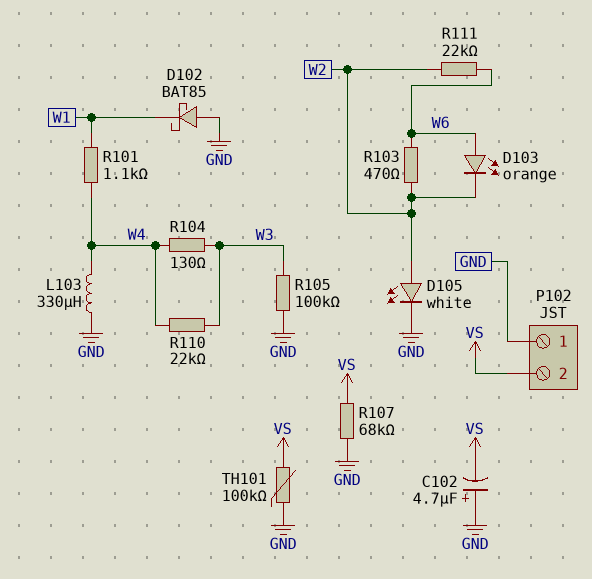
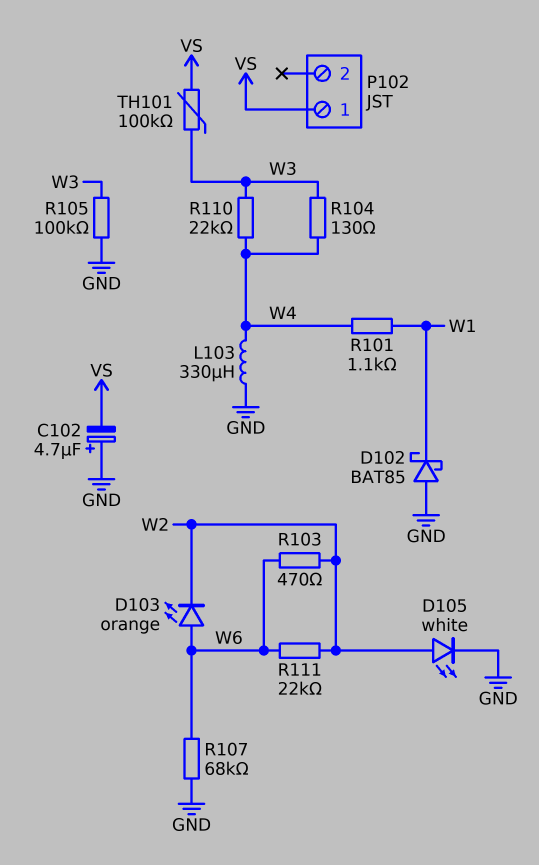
P102 pin 1: GND -> VS
P102 pin 2: VS -> none
R107: 68k (GND, VS) -> 68k (GND, W6)
TH101: 100k (GND, VS) -> 100k (VS, W3)

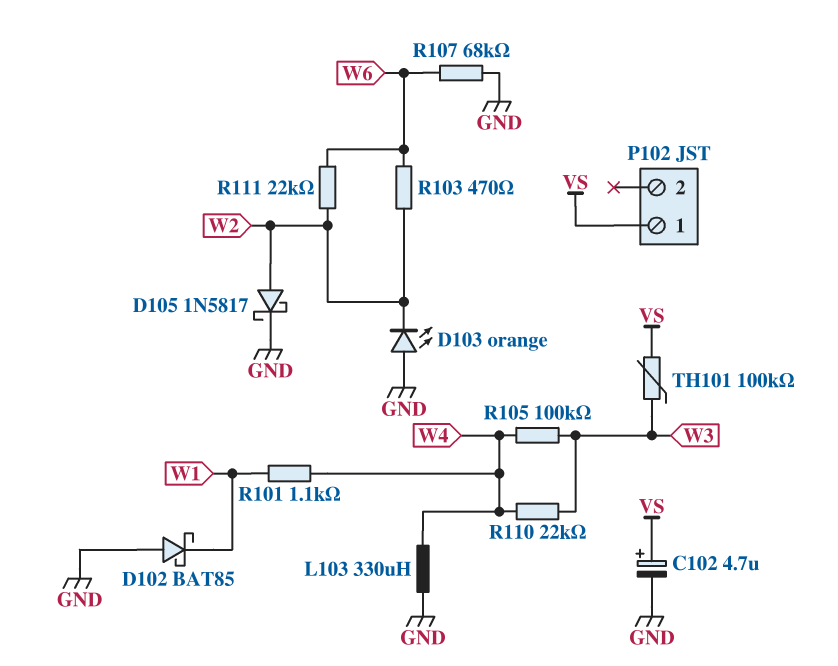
C102: 4.7uF (plus GND, minus VS) -> 4.7uF (plus VS, minus GND)
D103: LED orange (A W6, K W2) -> LED orange (A GND, K W2)
D105: LED white (A W2, K GND) -> schottky 1N5817 (A W2, K GND)
R104: 130 (W3, W4) -> none
R105: 100k (GND, W3) -> 100k (W3, W4)

